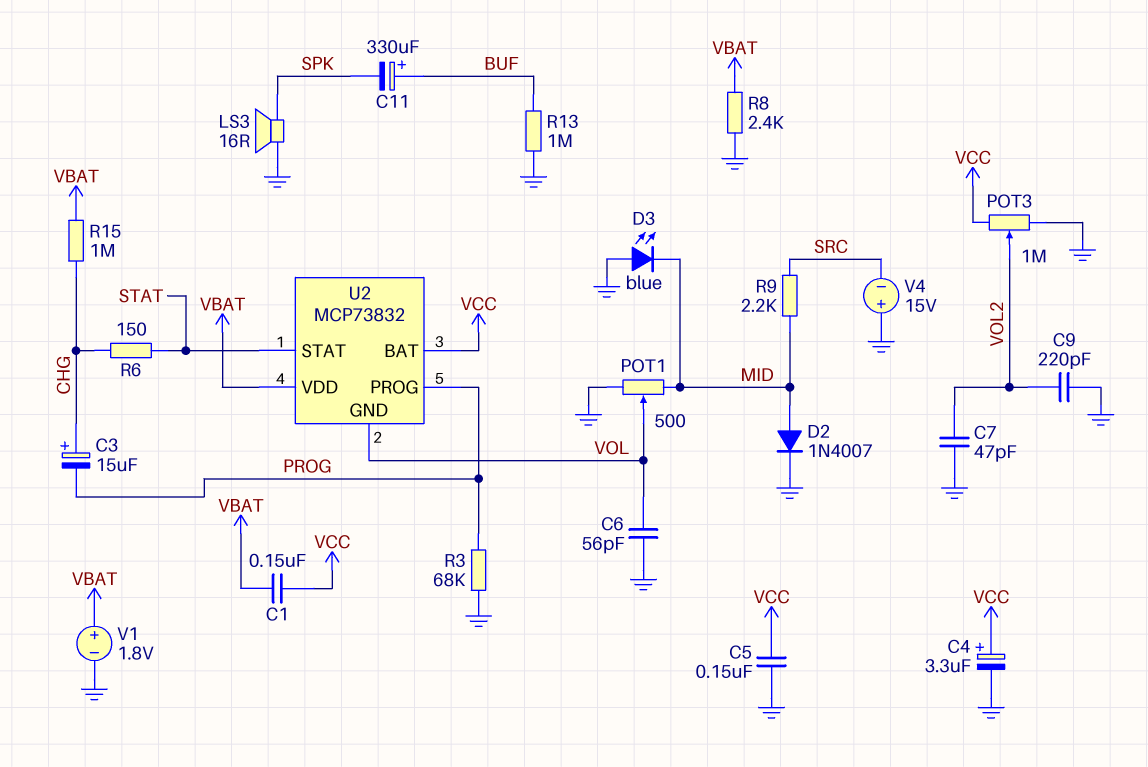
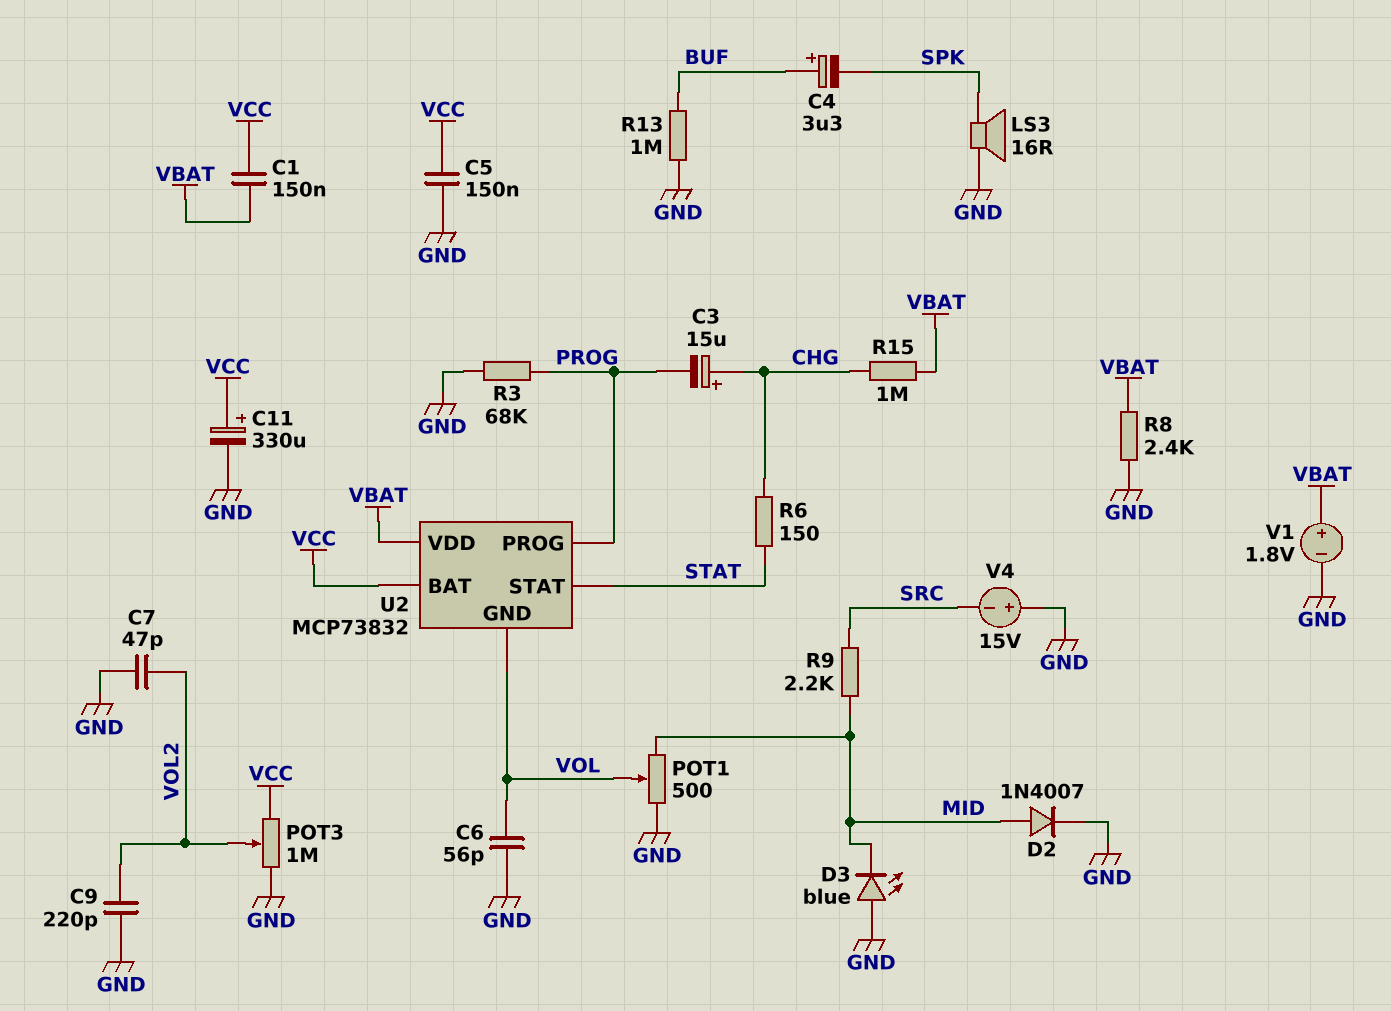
C4: 3.3uF (plus VCC, minus GND) -> 3.3uF (plus BUF, minus SPK)
C11: 330uF (plus BUF, minus SPK) -> 330uF (plus VCC, minus GND)

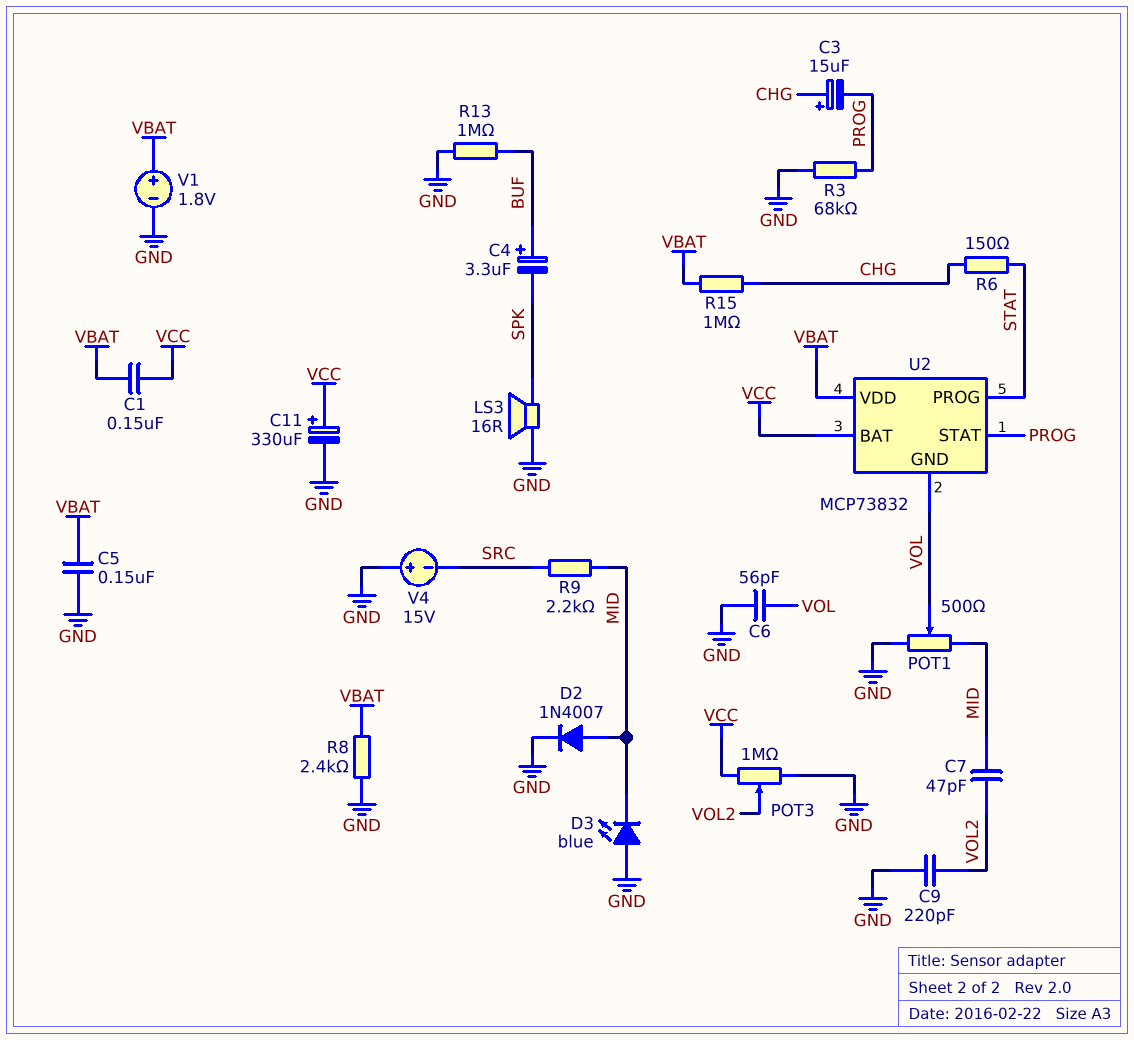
C5: 150nF (GND, VCC) -> 150nF (GND, VBAT)
C7: 47pF (GND, VOL2) -> 47pF (MID, VOL2)
U2 pin PROG: PROG -> STAT
U2 pin STAT: STAT -> PROG

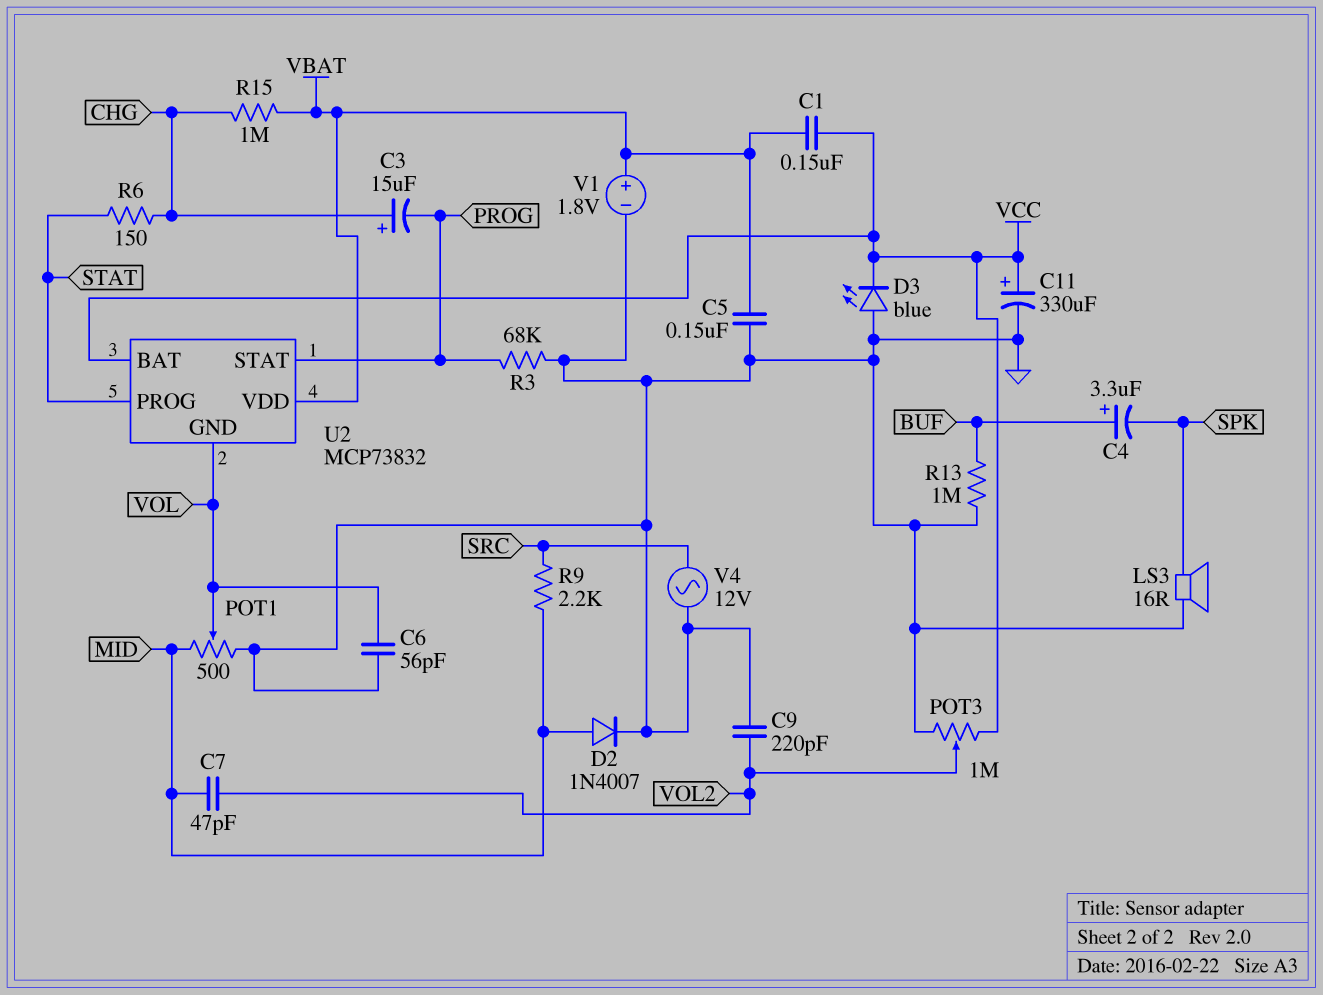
D3: LED blue (A GND, K MID) -> LED blue (A GND, K VCC)
R8: 2.4k (GND, VBAT) -> none
V4: 15V (plus GND, minus SRC) -> AC 12V (GND, SRC)

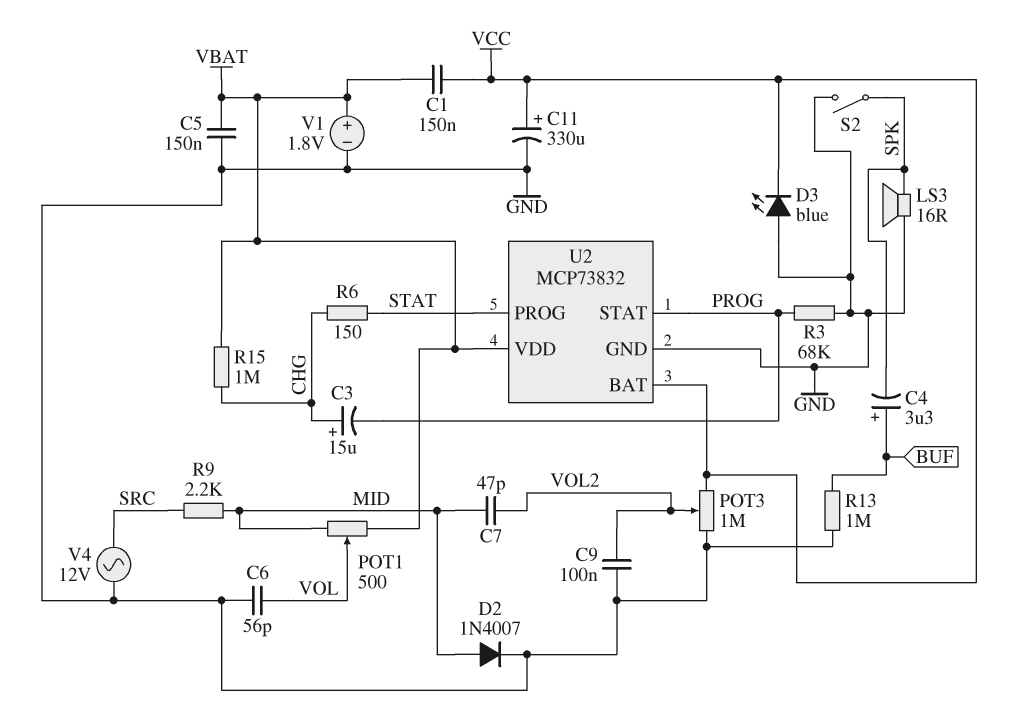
C9: 220pF (GND, VOL2) -> 100nF (GND, VOL2)
POT1: 500 (GND, MID, wiper VOL) -> 500 (MID, VBAT, wiper VOL)
S2: none -> switch (GND, SPK)
U2 pin GND: VOL -> GND

